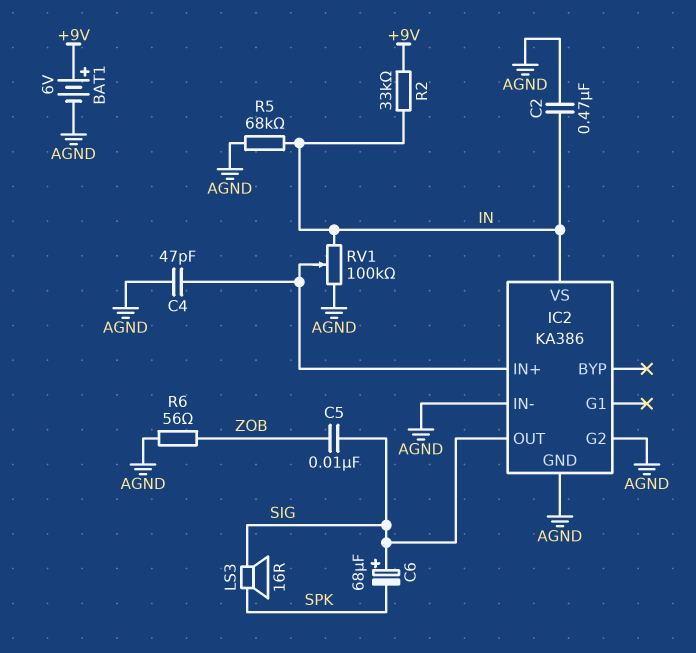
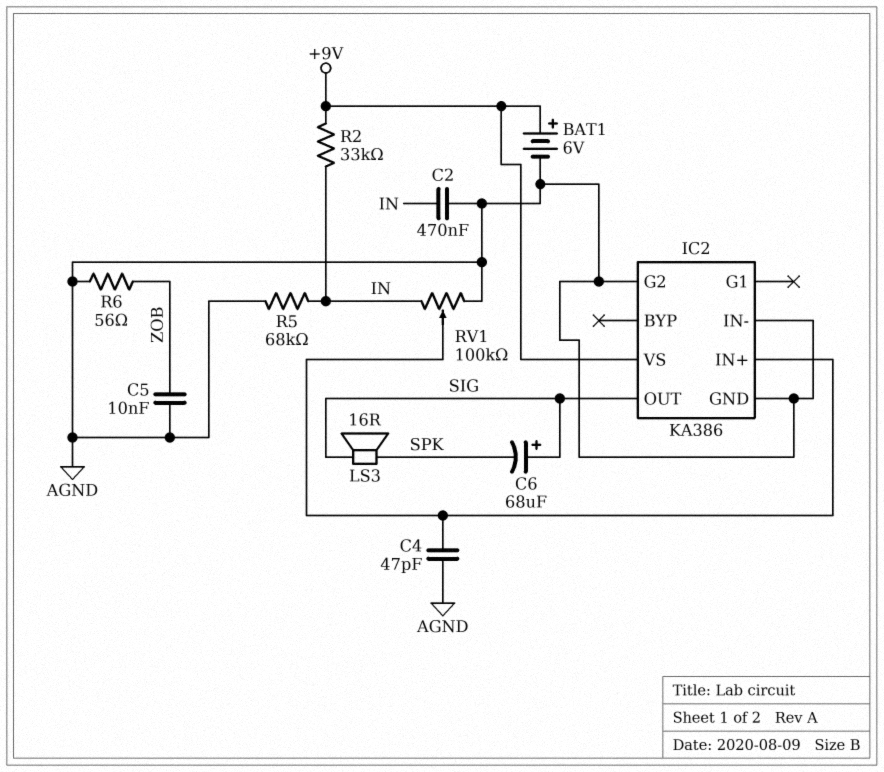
C5: 10nF (SIG, ZOB) -> 10nF (AGND, ZOB)
IC2 pin VS: IN -> +9V

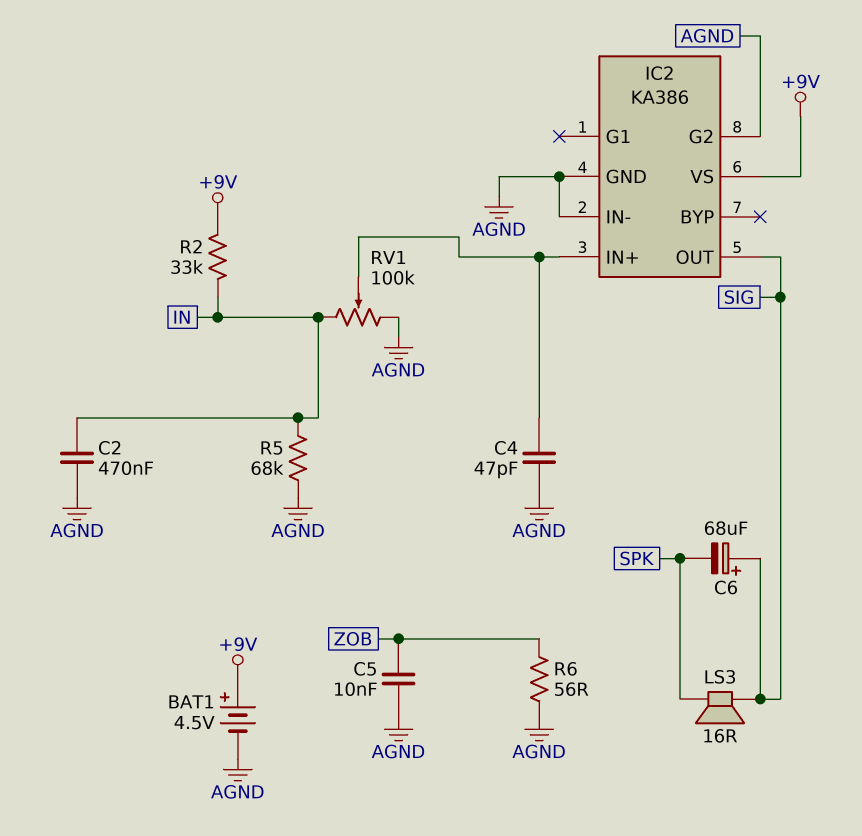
BAT1: 6V (plus +9V, minus AGND) -> 4.5V (plus +9V, minus AGND)

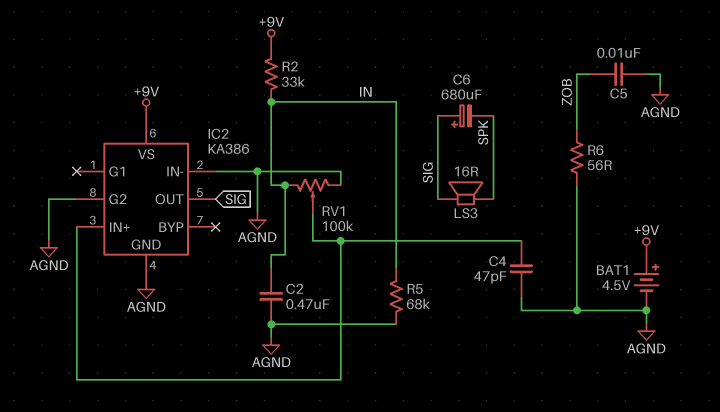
C6: 68uF (plus SIG, minus SPK) -> 680uF (plus SIG, minus SPK)

